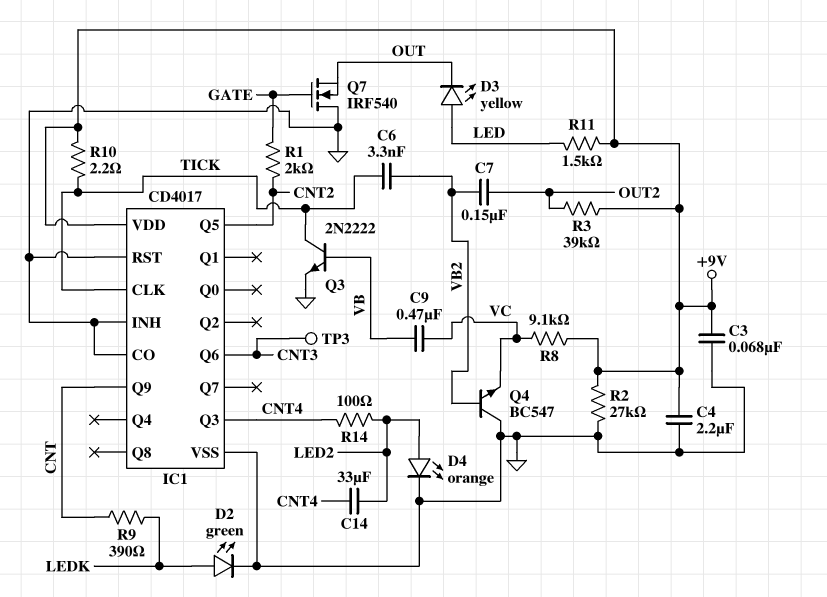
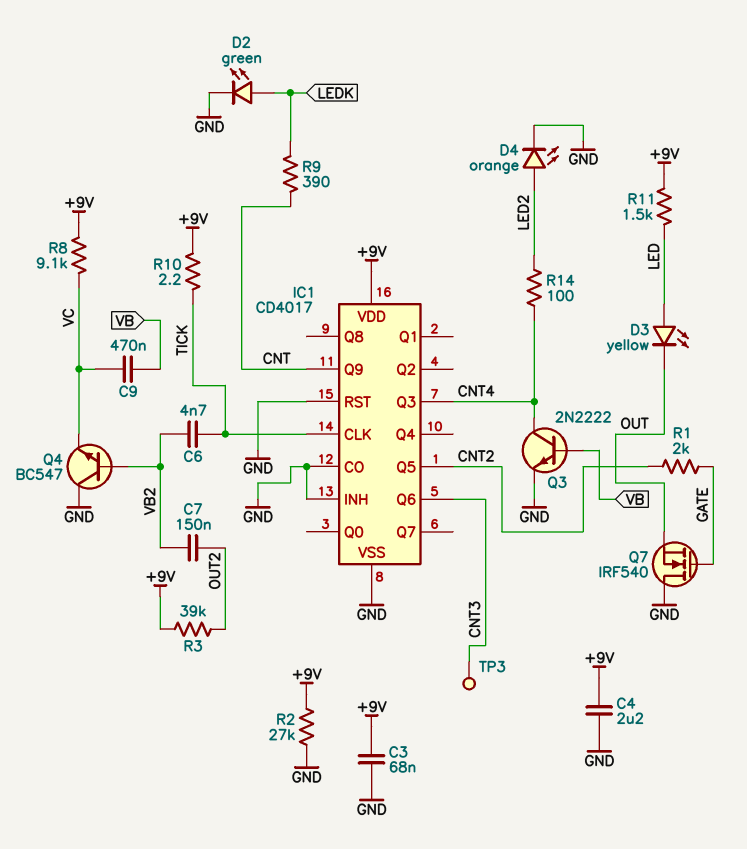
C6: 3.3nF (TICK, VB2) -> 4.7nF (TICK, VB2)
C14: 33uF (CNT4, LED2) -> none
Q3: NPN 2N2222 (B VB, C TICK, E GND) -> NPN 2N2222 (B VB, C CNT4, E GND)

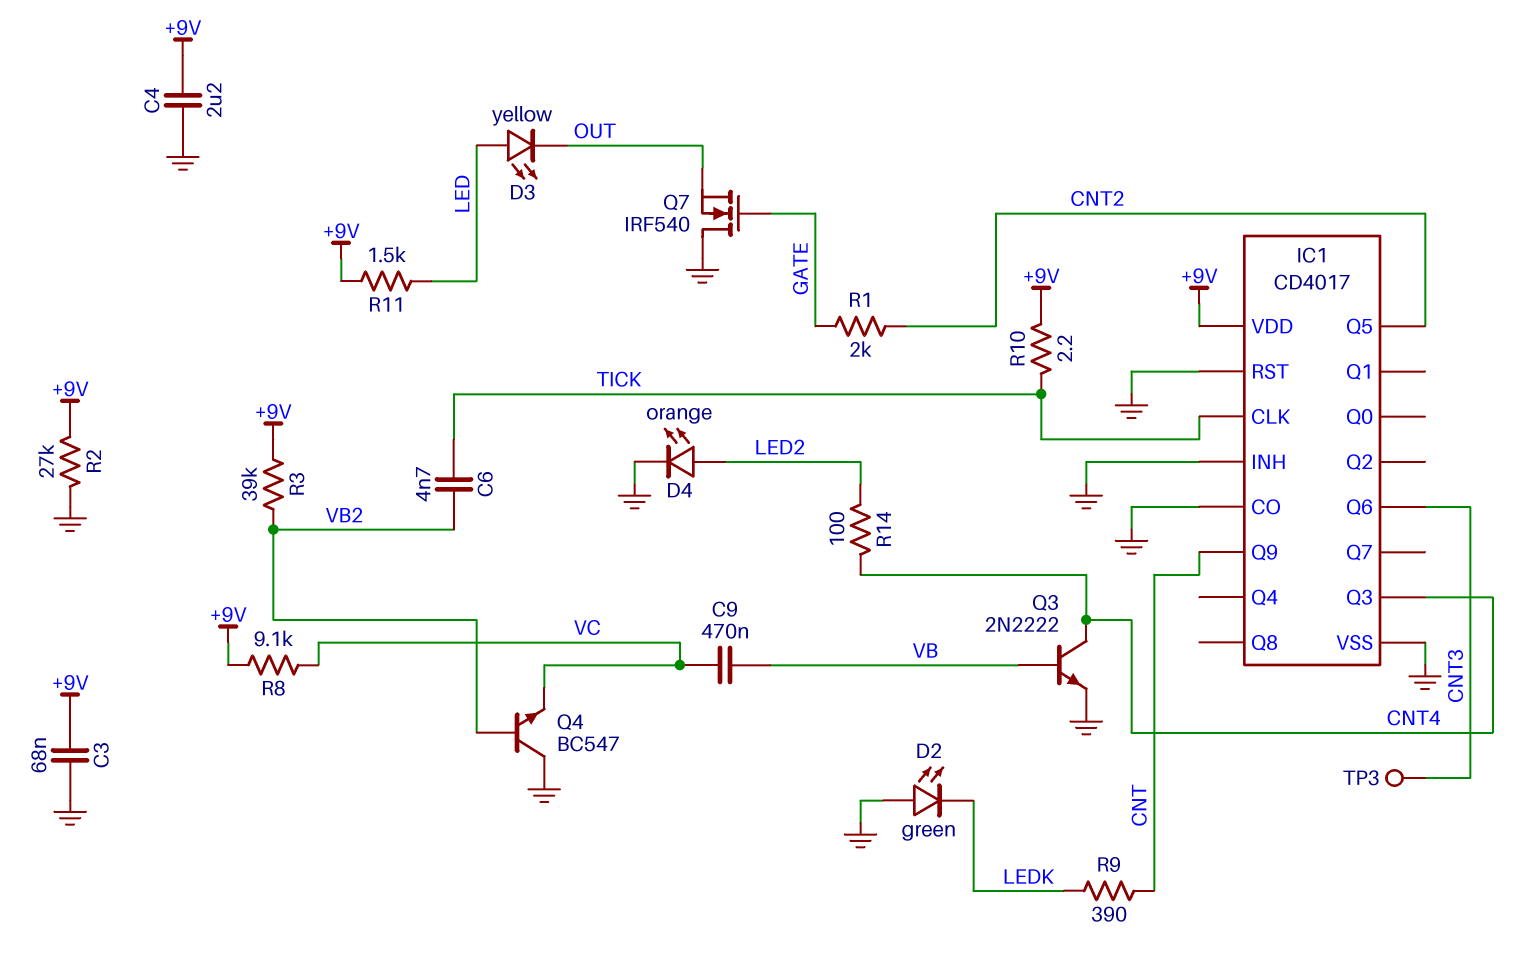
C7: 150nF (OUT2, VB2) -> none
D2: LED green (A LEDK, K GND) -> LED green (A GND, K LEDK)
R3: 39k (+9V, OUT2) -> 39k (+9V, VB2)

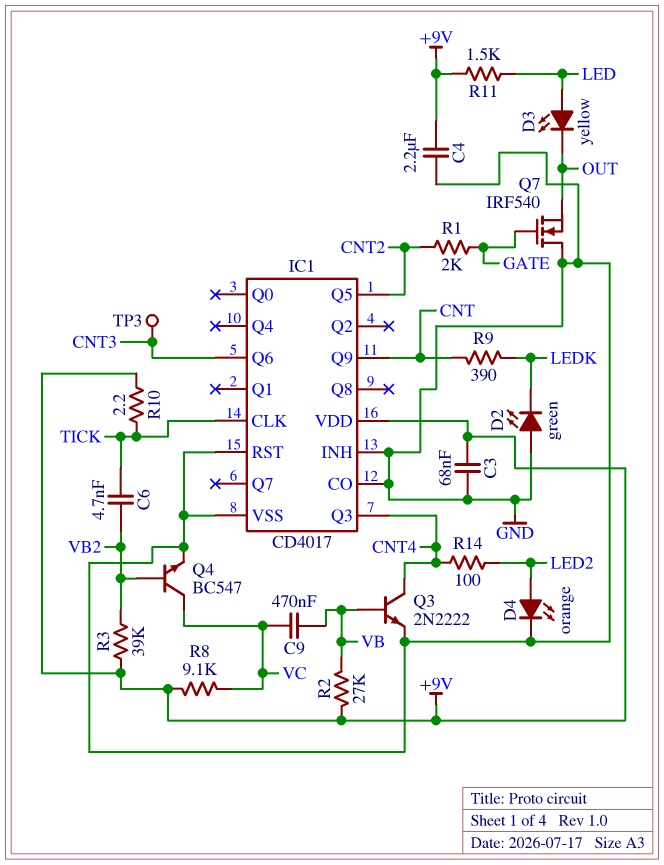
Q4: NPN BC547 (B VB2, C GND, E VC) -> NPN BC547 (B VB2, C VC, E GND)
R2: 27k (+9V, GND) -> 27k (+9V, VB)

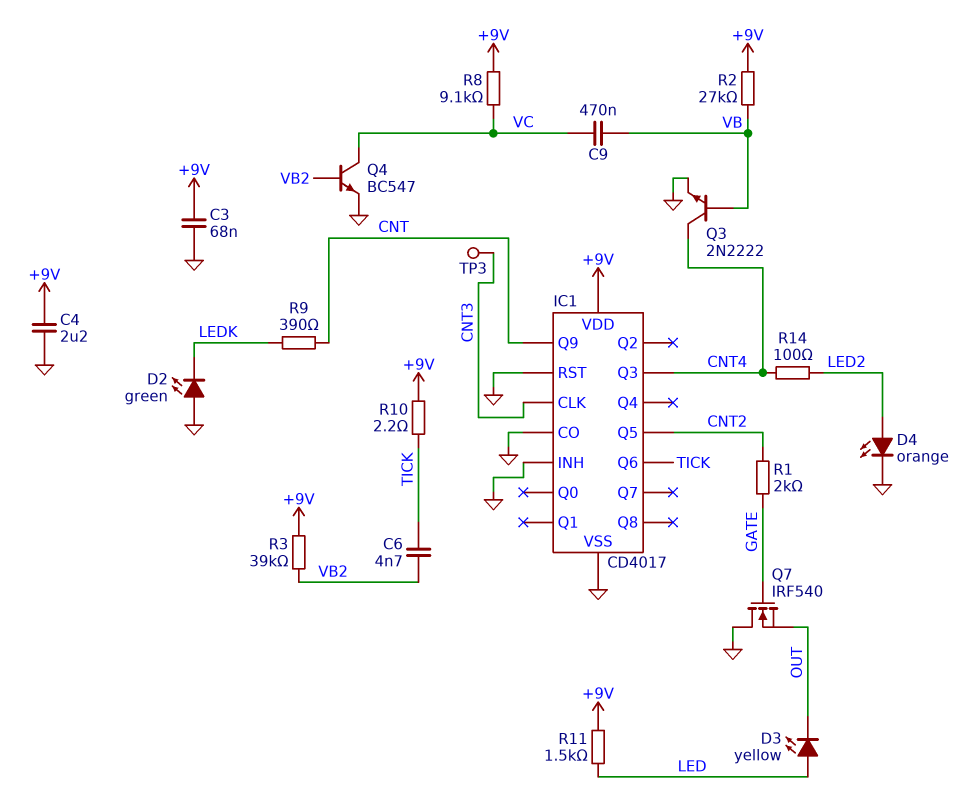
IC1 pin CLK: TICK -> CNT3
IC1 pin Q6: CNT3 -> TICK

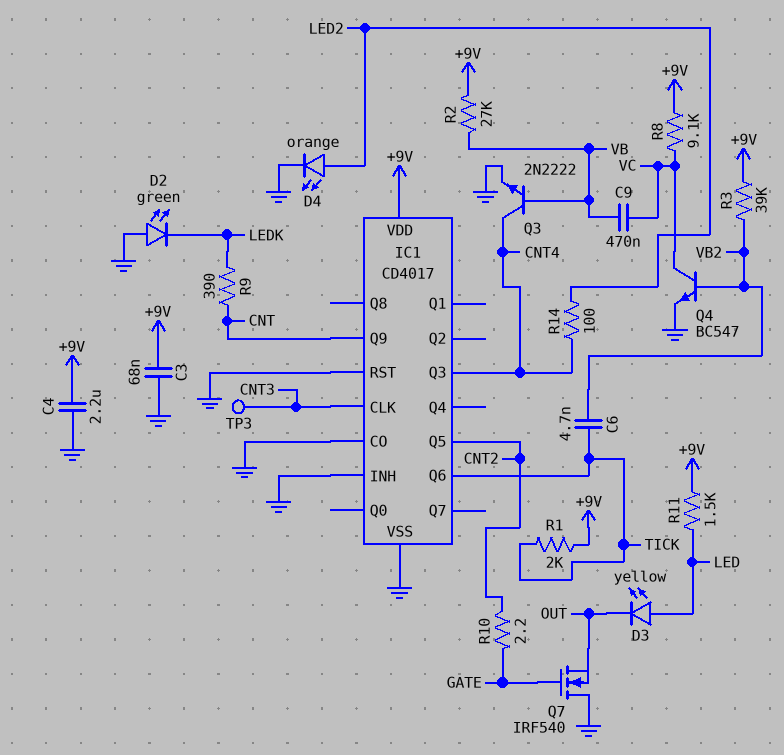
R1: 2k (CNT2, GATE) -> 2k (+9V, TICK)
R10: 2.2 (+9V, TICK) -> 2.2 (CNT2, GATE)

